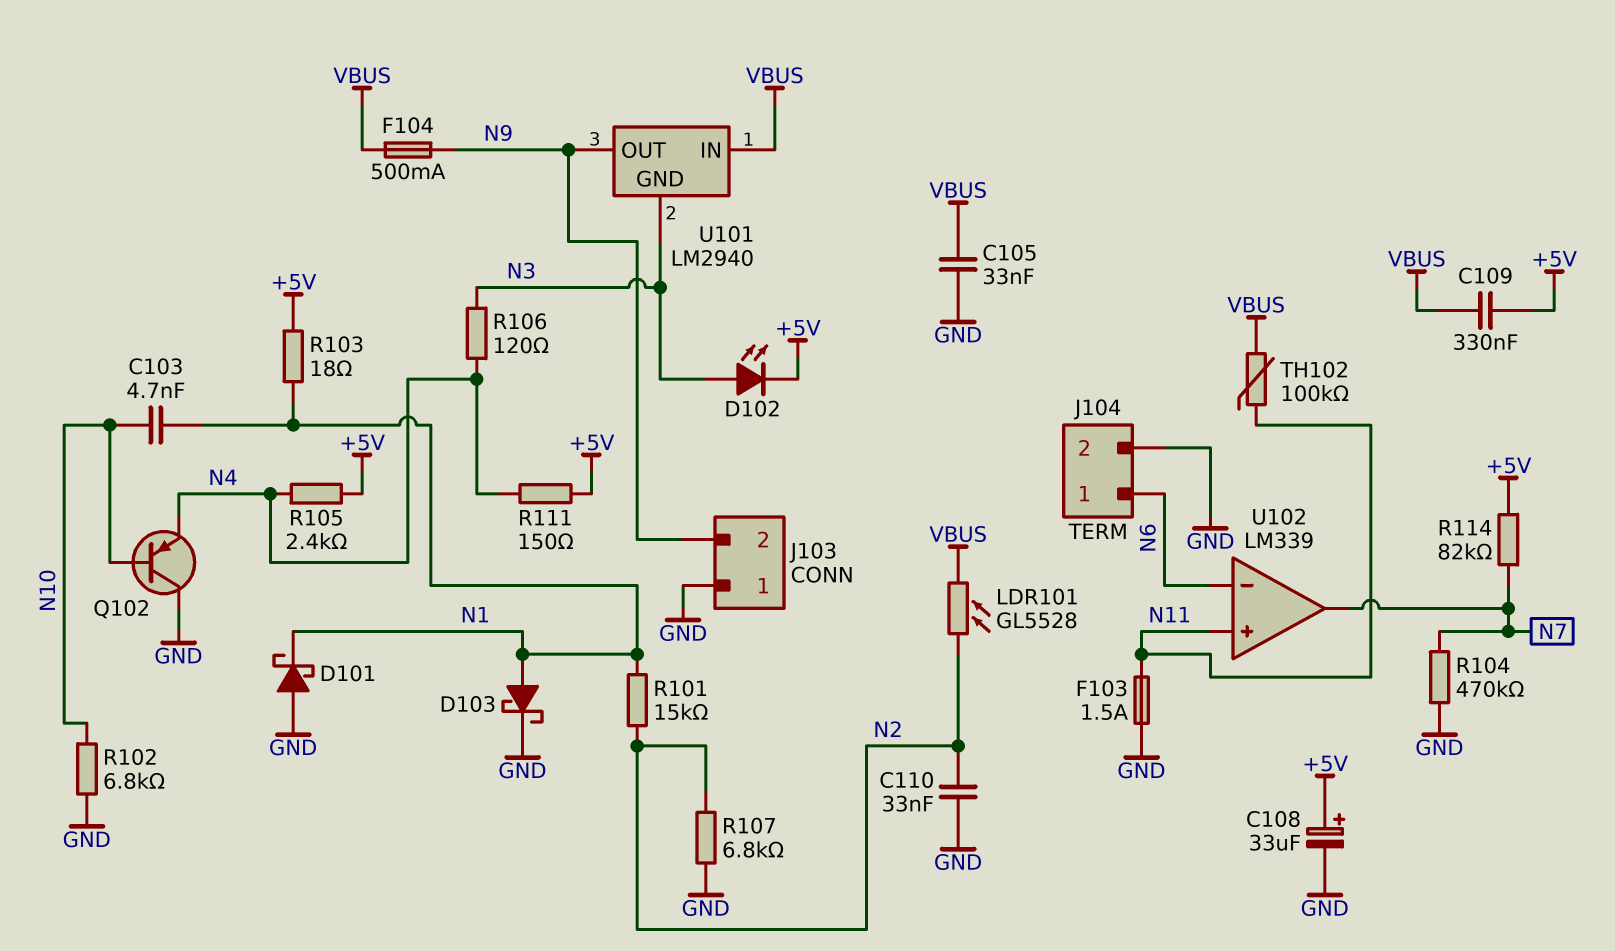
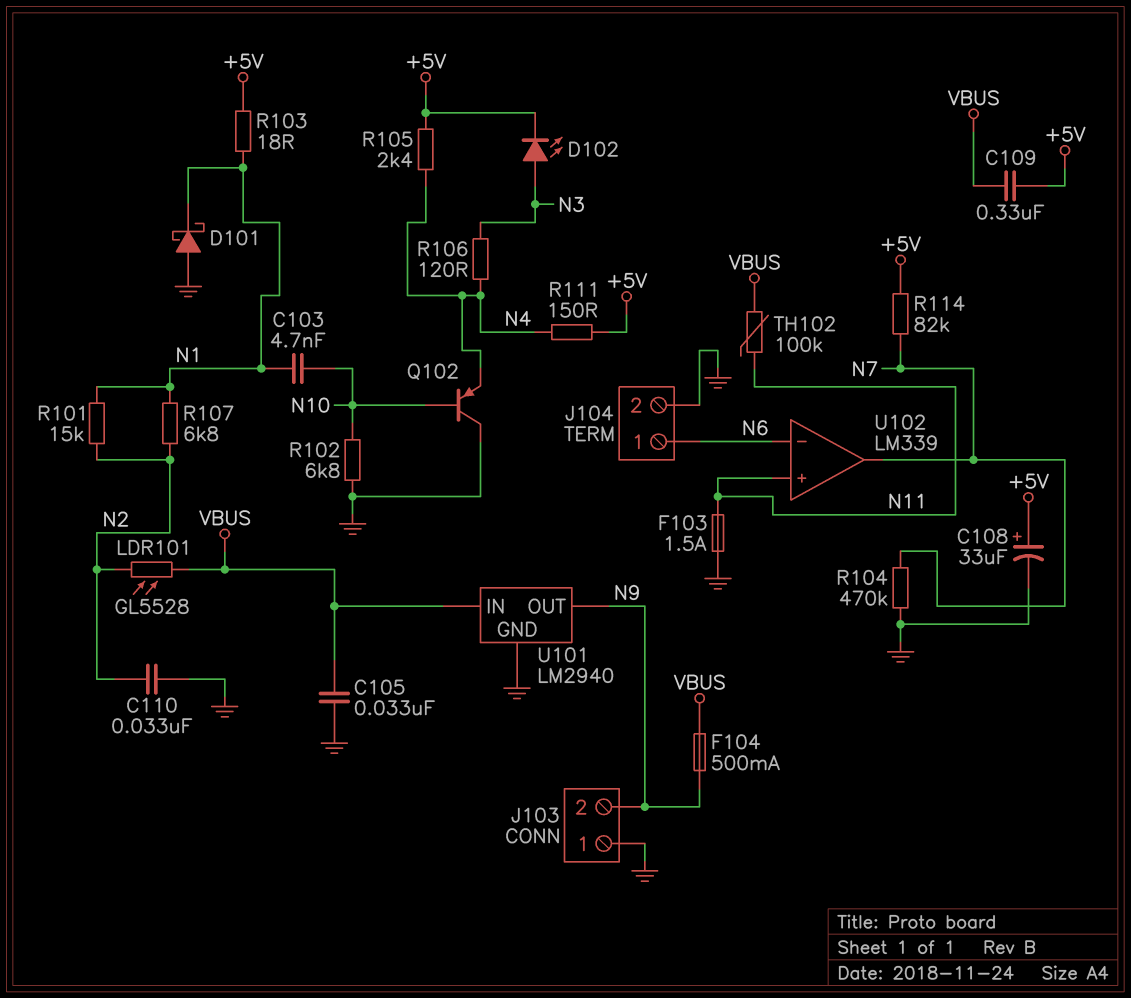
D103: schottky (A N1, K GND) -> none
R107: 6.8k (GND, N2) -> 6.8k (N1, N2)
U101 pin GND: N3 -> GND

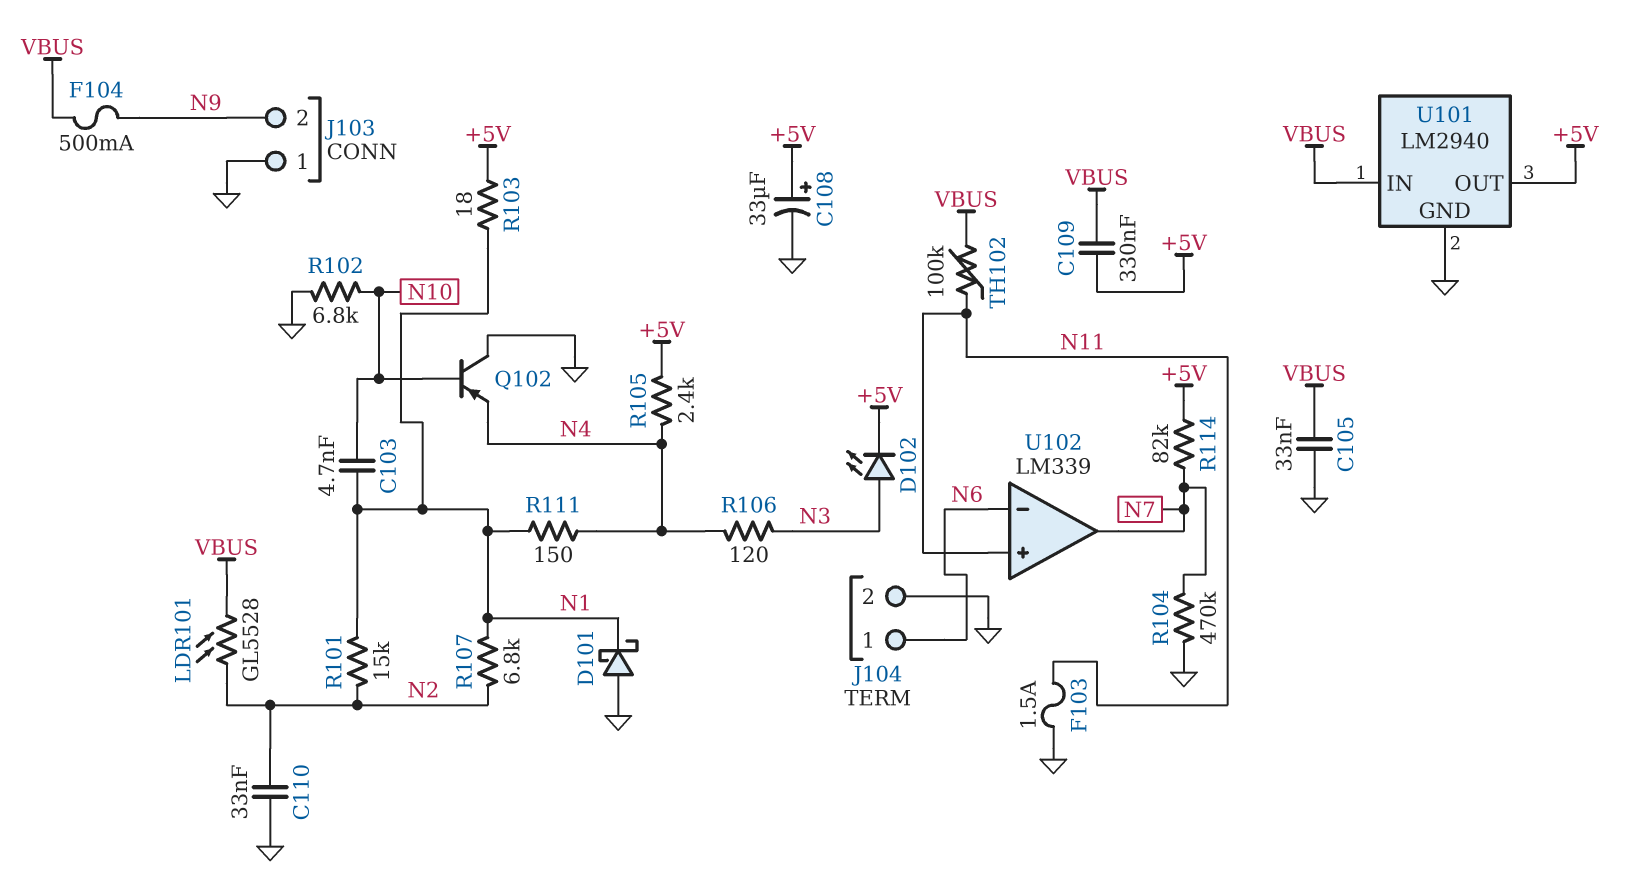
R111: 150 (+5V, N4) -> 150 (N1, N4)
U101 pin OUT: N9 -> +5V

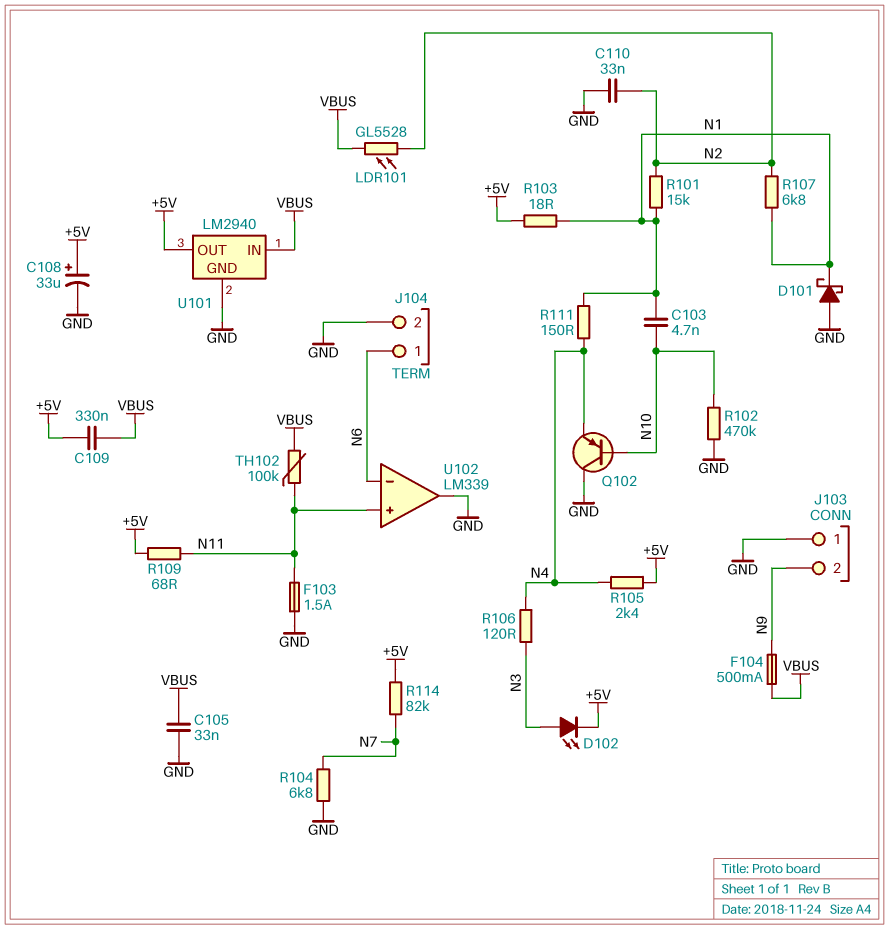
R102: 6.8k (GND, N10) -> 470k (GND, N10)
R104: 470k (GND, N7) -> 6.8k (GND, N7)
R109: none -> 68 (+5V, N11)
U102 pin out: N7 -> GND

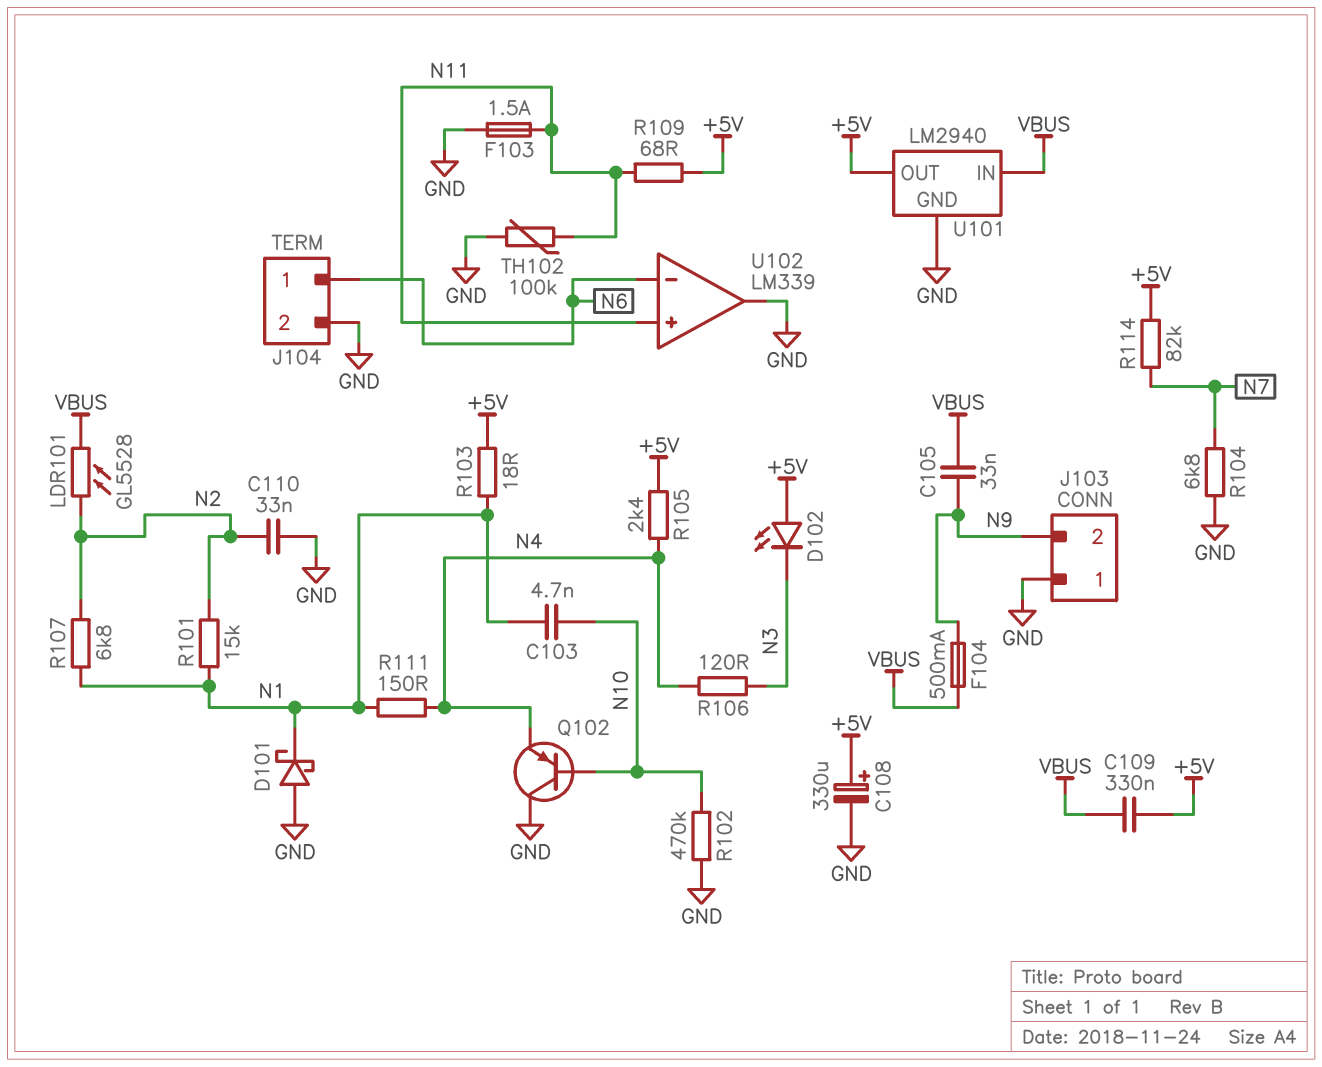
C105: 33nF (GND, VBUS) -> 33nF (N9, VBUS)
C108: 33uF (plus +5V, minus GND) -> 330uF (plus +5V, minus GND)
D102: LED (A N3, K +5V) -> LED (A +5V, K N3)
TH102: 100k (N11, VBUS) -> 100k (GND, N11)

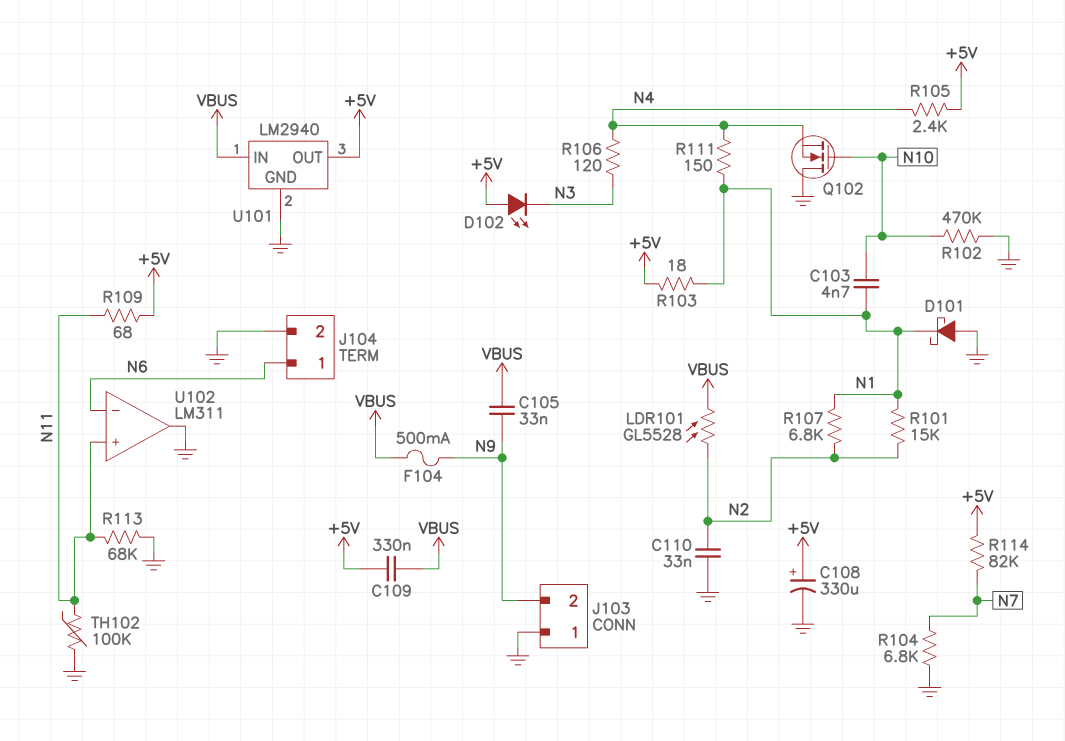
F103: 1.5A (GND, N11) -> none
Q102: PNP (B N10, C GND, E N4) -> NMOS (G N10, D GND, S N4)
R113: none -> 68k (GND, N11)
U102: LM339 -> LM311

